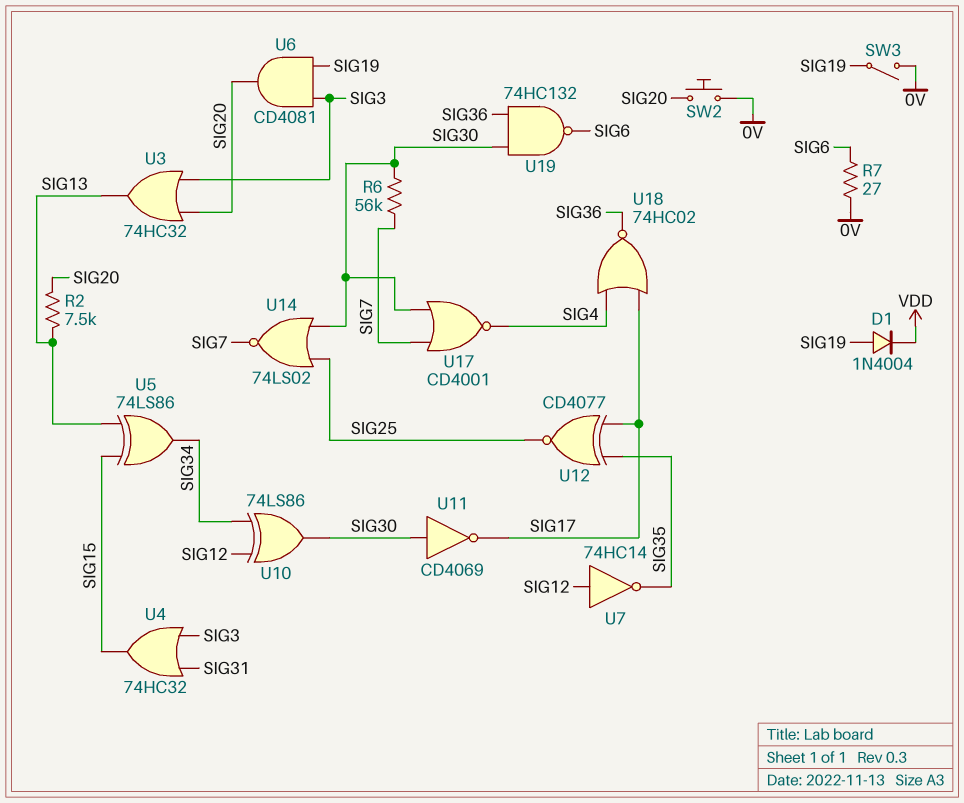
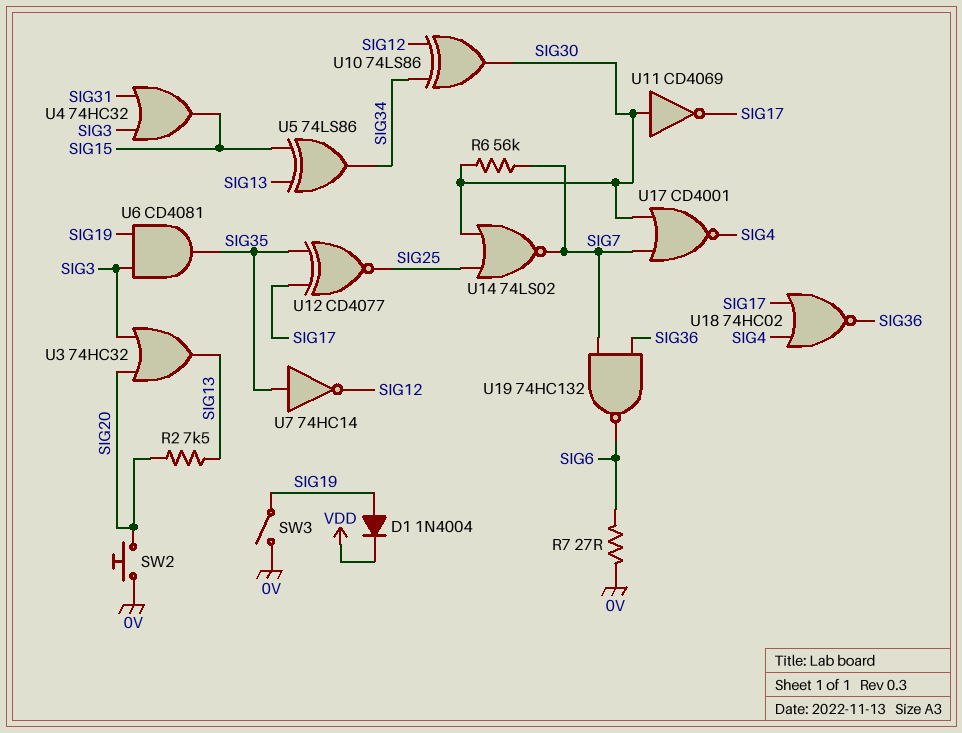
U6: AND CD4081 (in SIG3, in SIG19, out SIG20) -> AND CD4081 (in SIG3, in SIG19, out SIG35)
U7: NOT 74HC14 (in SIG12, out SIG35) -> NOT 74HC14 (in SIG35, out SIG12)
U19: NAND 74HC132 (in SIG30, in SIG36, out SIG6) -> NAND 74HC132 (in SIG7, in SIG36, out SIG6)

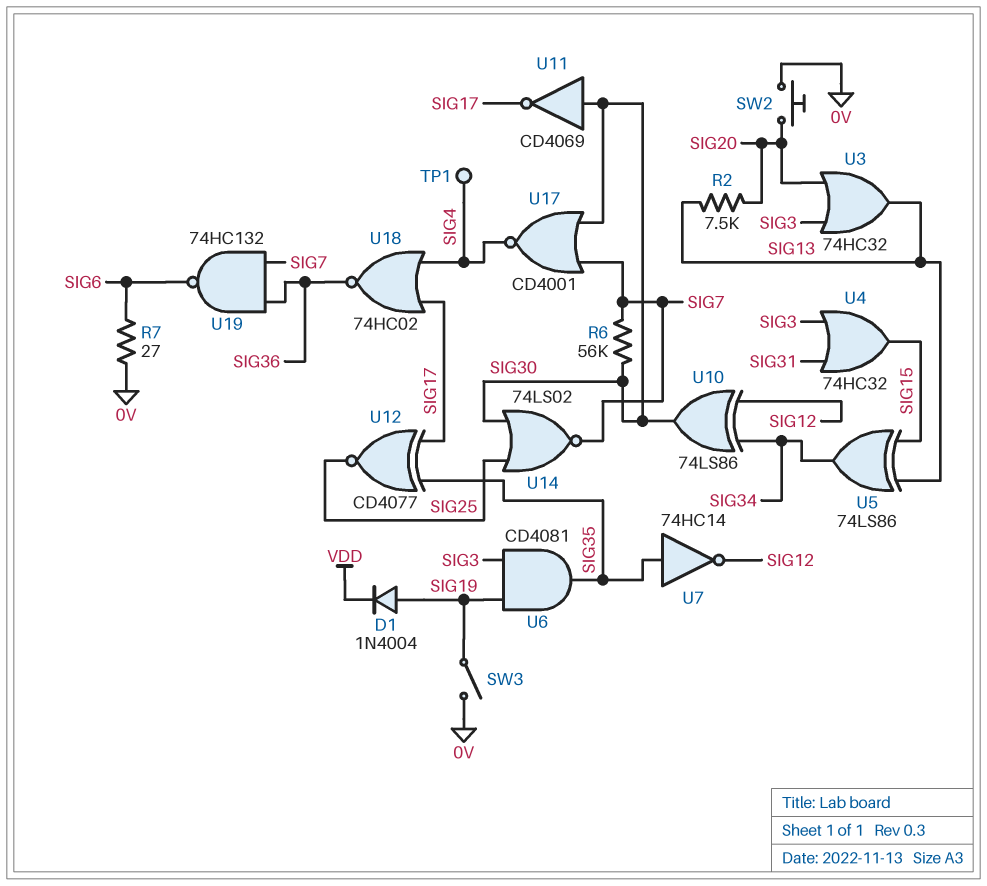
TP1: none -> test point (SIG4)

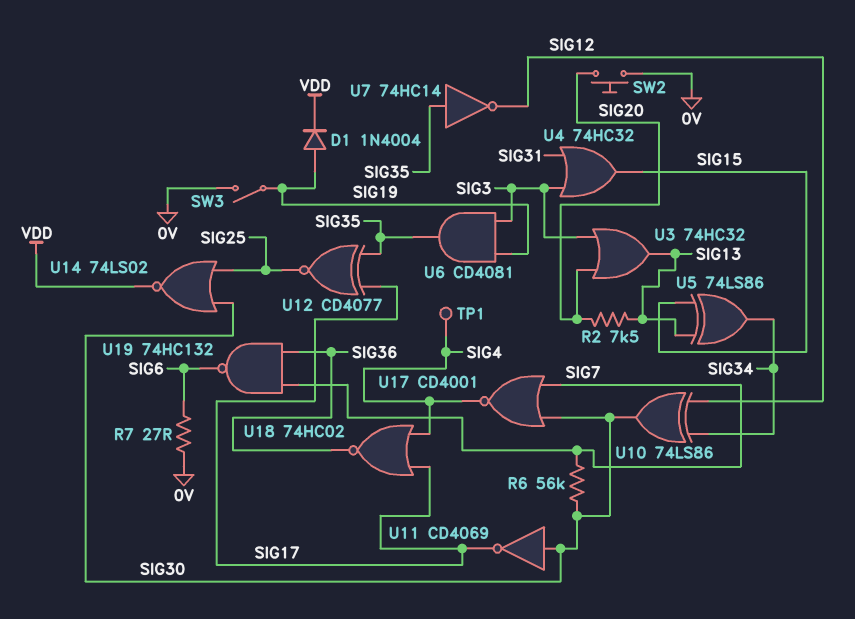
U14: NOR 74LS02 (in SIG25, in SIG30, out SIG7) -> NOR 74LS02 (in SIG25, in SIG30, out VDD)

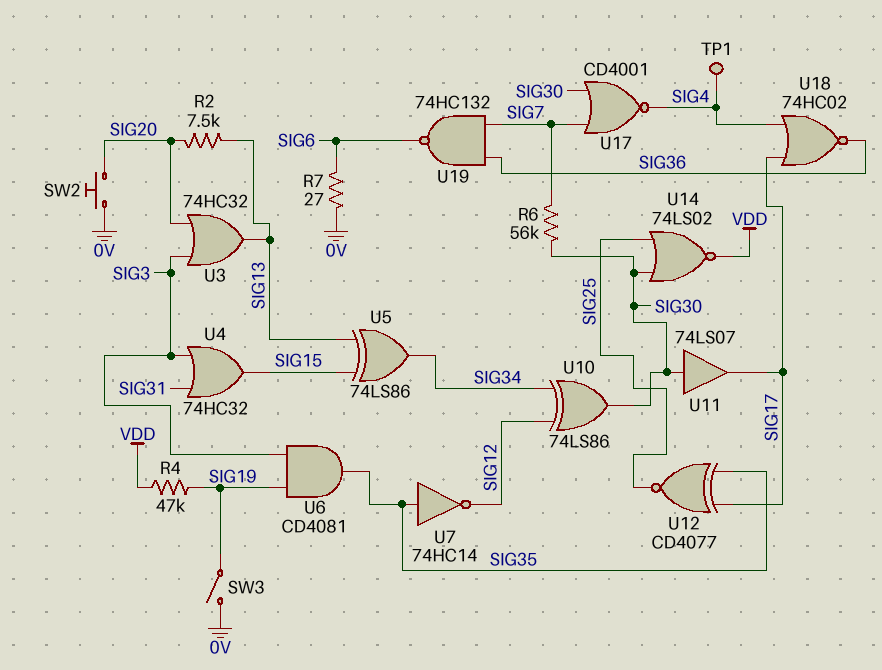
D1: diode 1N4004 (A SIG19, K VDD) -> none
R4: none -> 47k (SIG19, VDD)
U11: NOT CD4069 (in SIG30, out SIG17) -> buffer 74LS07 (in SIG30, out SIG17)

